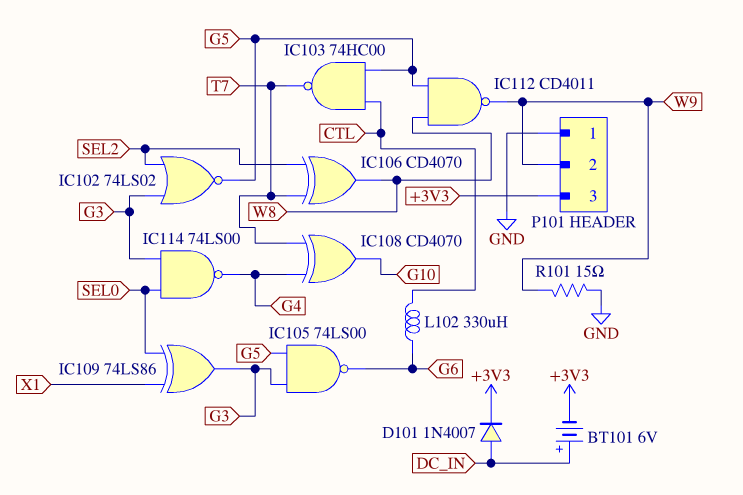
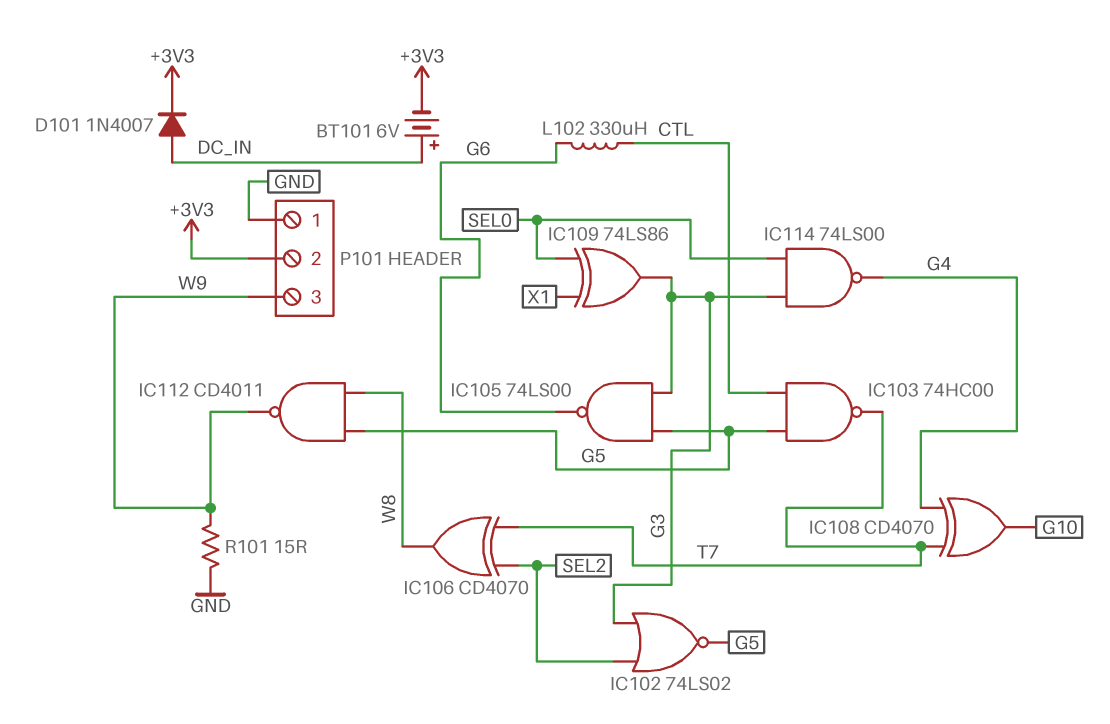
P101 pin 2: W9 -> +3V3
P101 pin 3: +3V3 -> W9

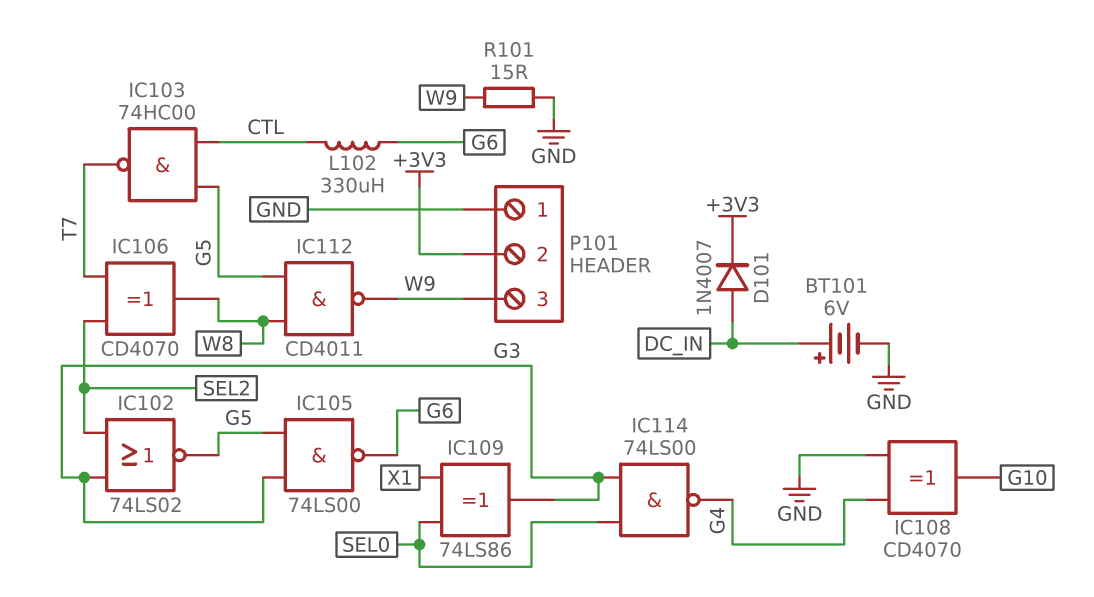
BT101: 6V (plus DC_IN, minus +3V3) -> 6V (plus DC_IN, minus GND)
IC108: XOR CD4070 (in G4, in T7, out G10) -> XOR CD4070 (in G4, in GND, out G10)

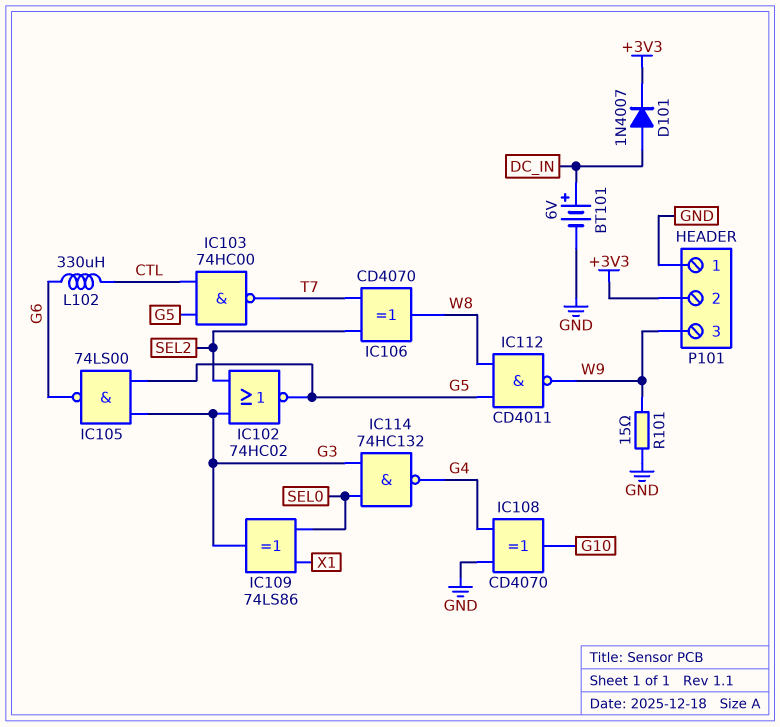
IC102: NOR 74LS02 (in G3, in SEL2, out G5) -> NOR 74HC02 (in G3, in SEL2, out G5)
IC114: NAND 74LS00 (in G3, in SEL0, out G4) -> NAND 74HC132 (in G3, in SEL0, out G4)

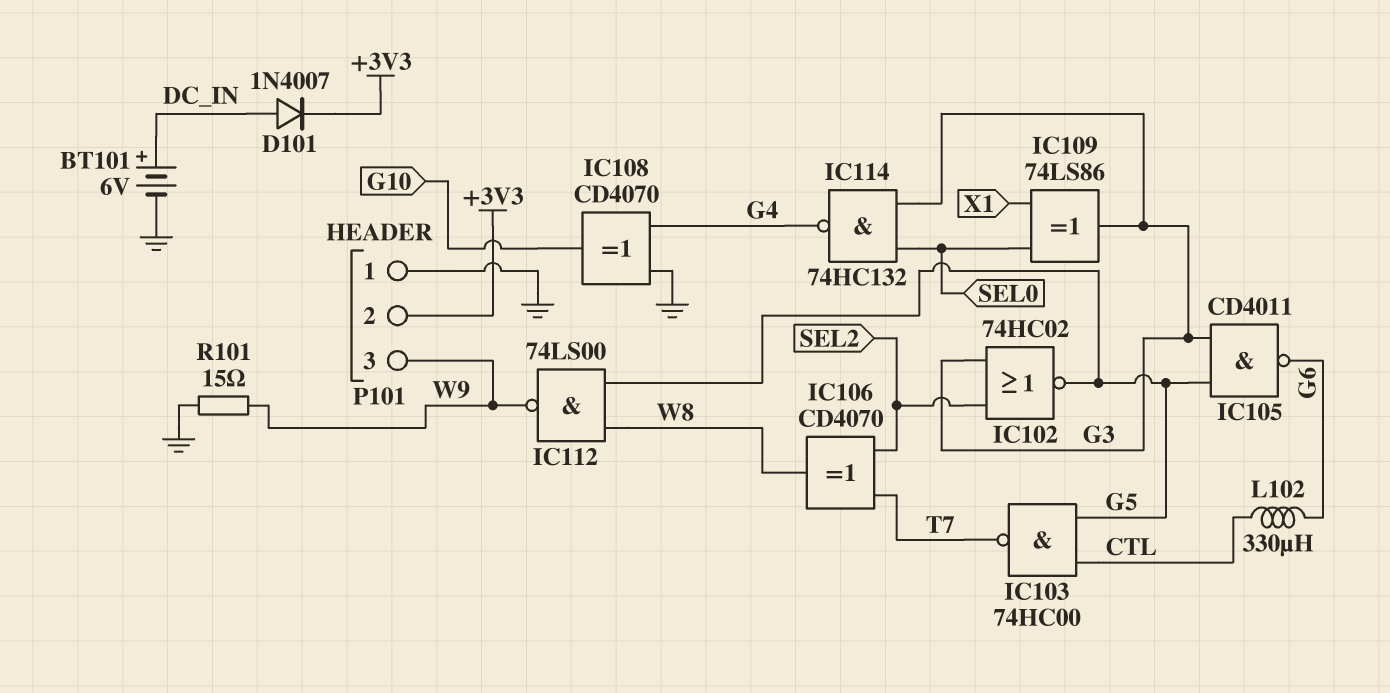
IC105: NAND 74LS00 (in G3, in G5, out G6) -> NAND CD4011 (in G3, in G5, out G6)
IC112: NAND CD4011 (in G5, in W8, out W9) -> NAND 74LS00 (in G5, in W8, out W9)

